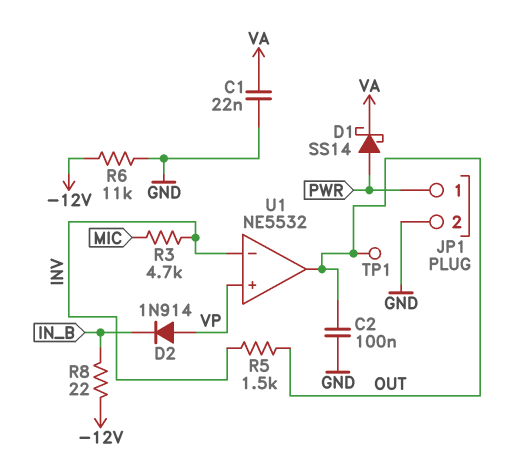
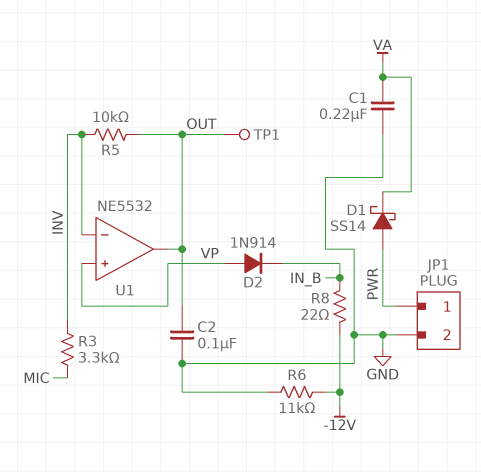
C1: 22nF (GND, VA) -> 220nF (GND, VA)
R3: 4.7k (INV, MIC) -> 3.3k (INV, MIC)
R5: 1.5k (INV, OUT) -> 10k (INV, OUT)

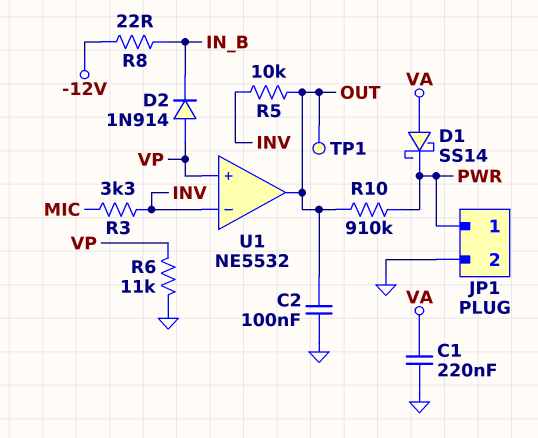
D1: schottky SS14 (A PWR, K VA) -> schottky SS14 (A VA, K PWR)
R6: 11k (-12V, GND) -> 11k (GND, VP)
R10: none -> 910k (OUT, PWR)

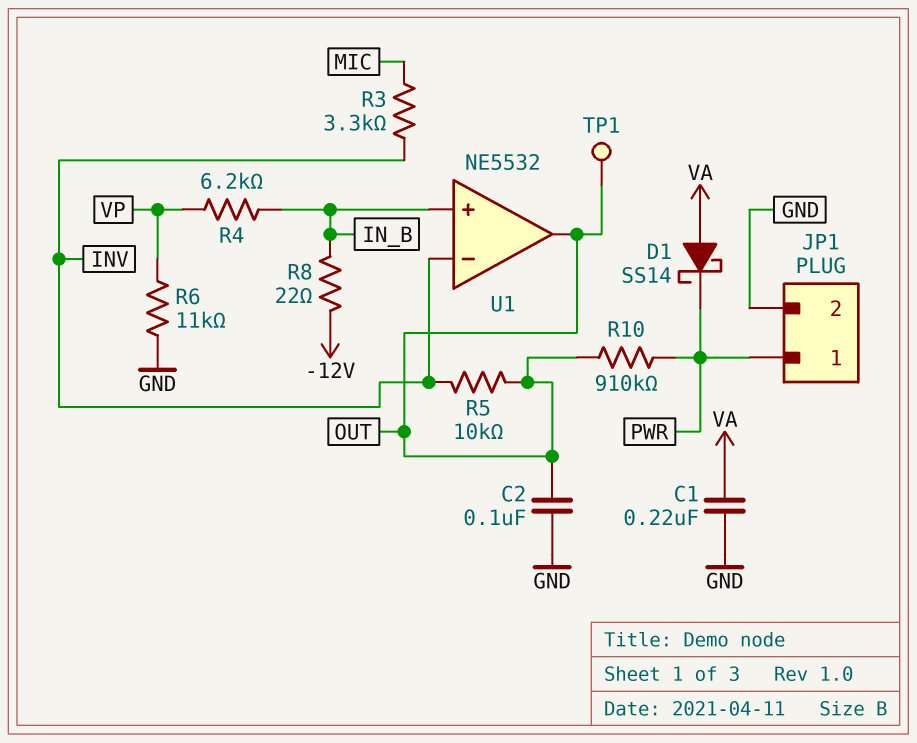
D2: diode 1N914 (A VP, K IN_B) -> none
R4: none -> 6.2k (IN_B, VP)
U1 pin in+: VP -> IN_B

